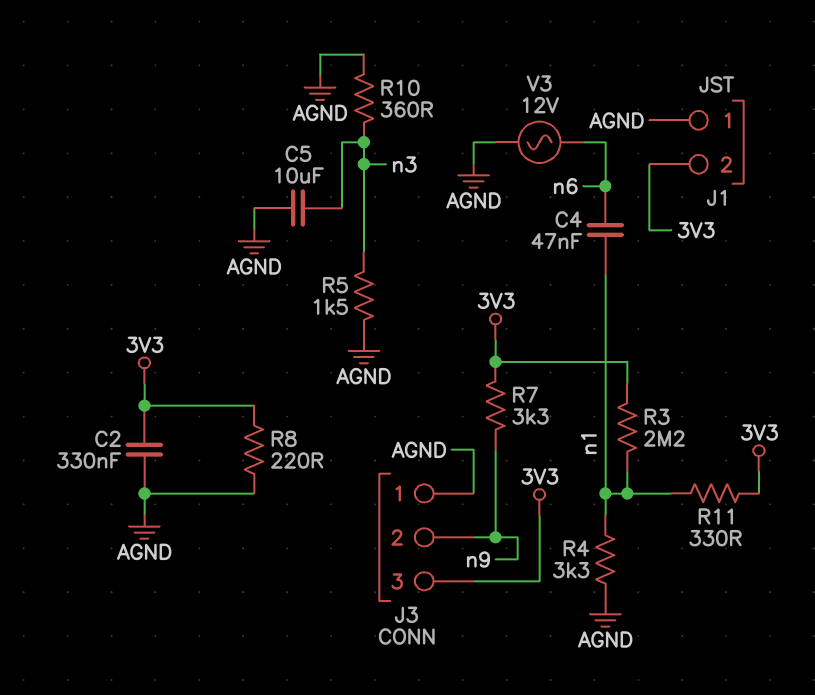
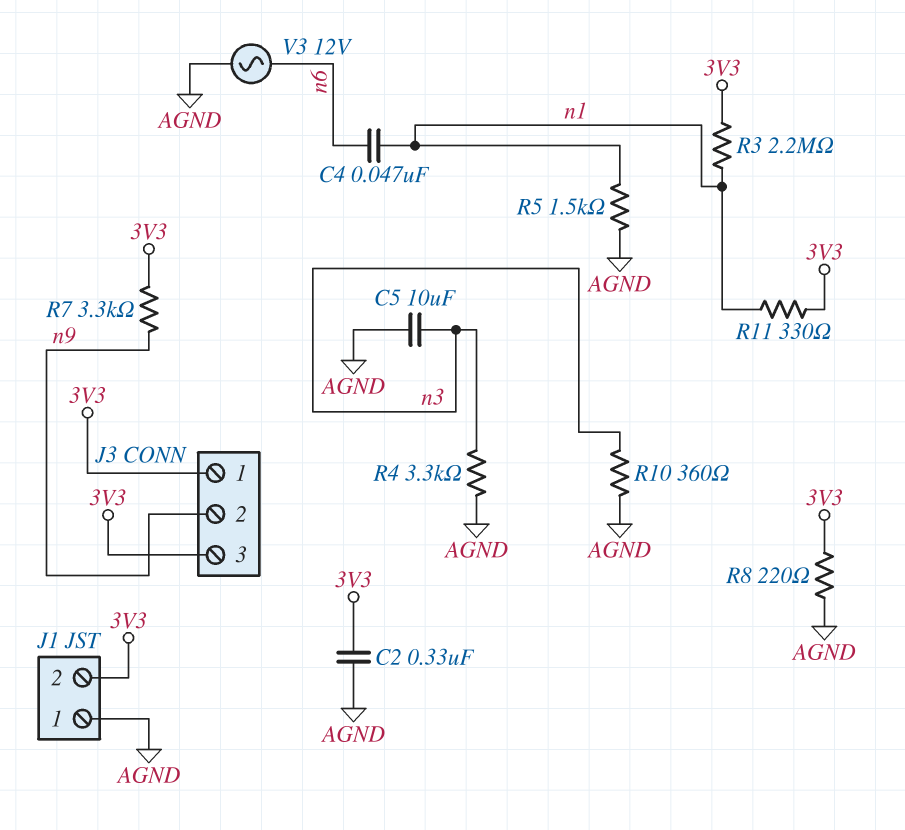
J3 pin 1: AGND -> 3V3
R4: 3.3k (AGND, n1) -> 3.3k (AGND, n3)
R5: 1.5k (AGND, n3) -> 1.5k (AGND, n1)

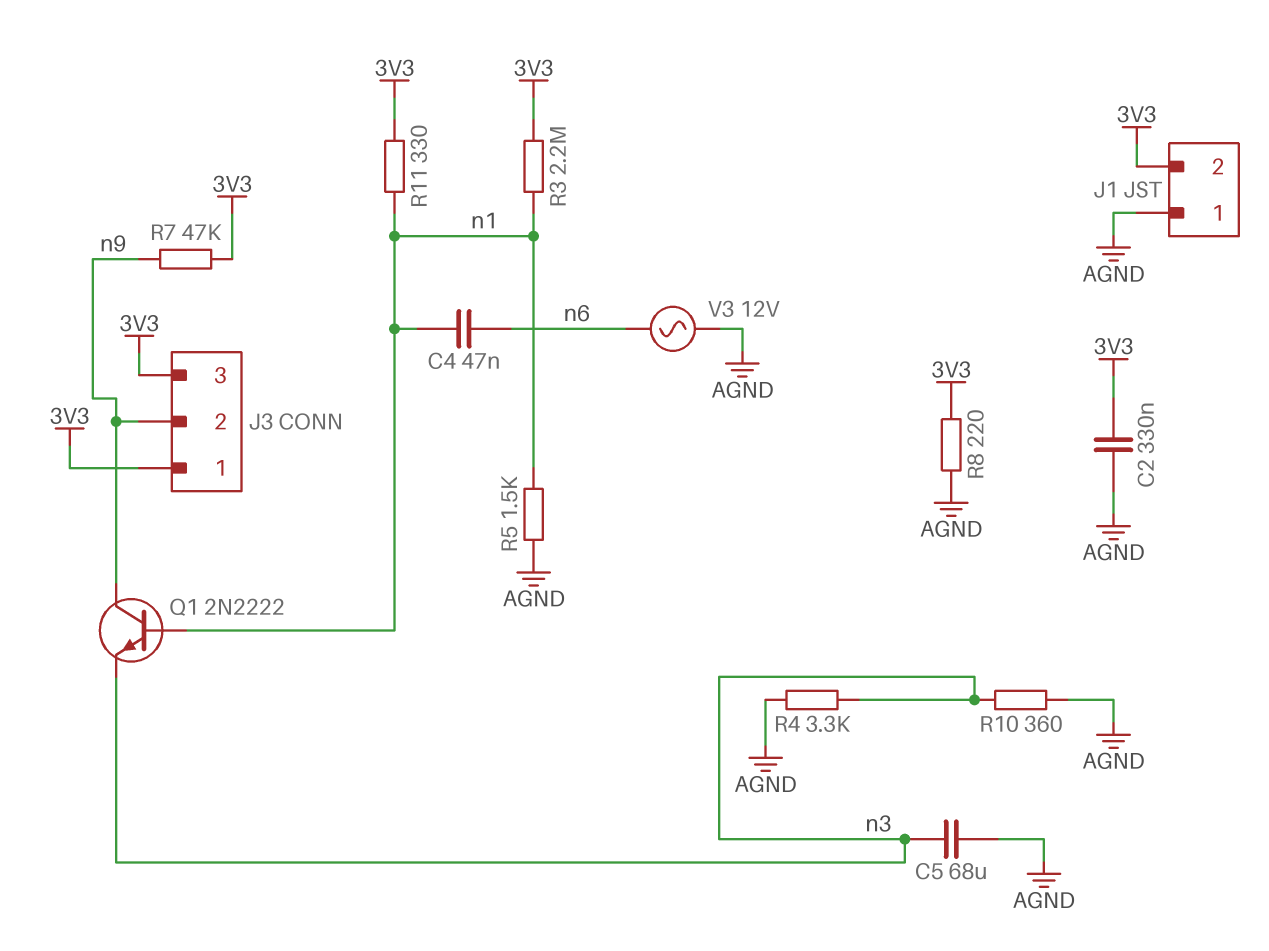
C5: 10uF (AGND, n3) -> 68uF (AGND, n3)
Q1: none -> NPN 2N2222 (B n1, C n9, E n3)
R7: 3.3k (3V3, n9) -> 47k (3V3, n9)

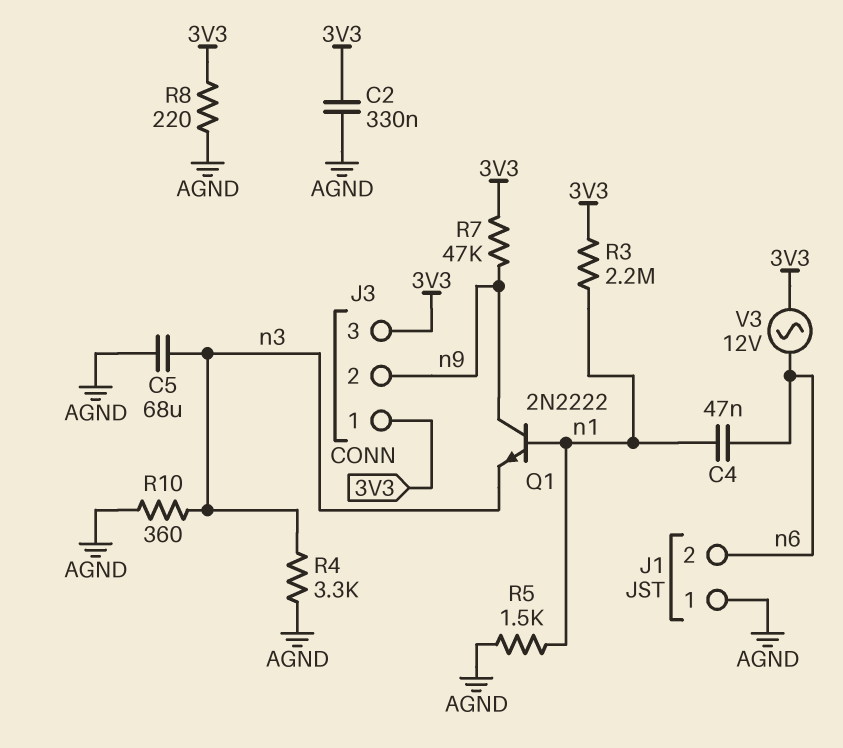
J1 pin 2: 3V3 -> n6
R11: 330 (3V3, n1) -> none
V3: AC 12V (AGND, n6) -> AC 12V (3V3, n6)

